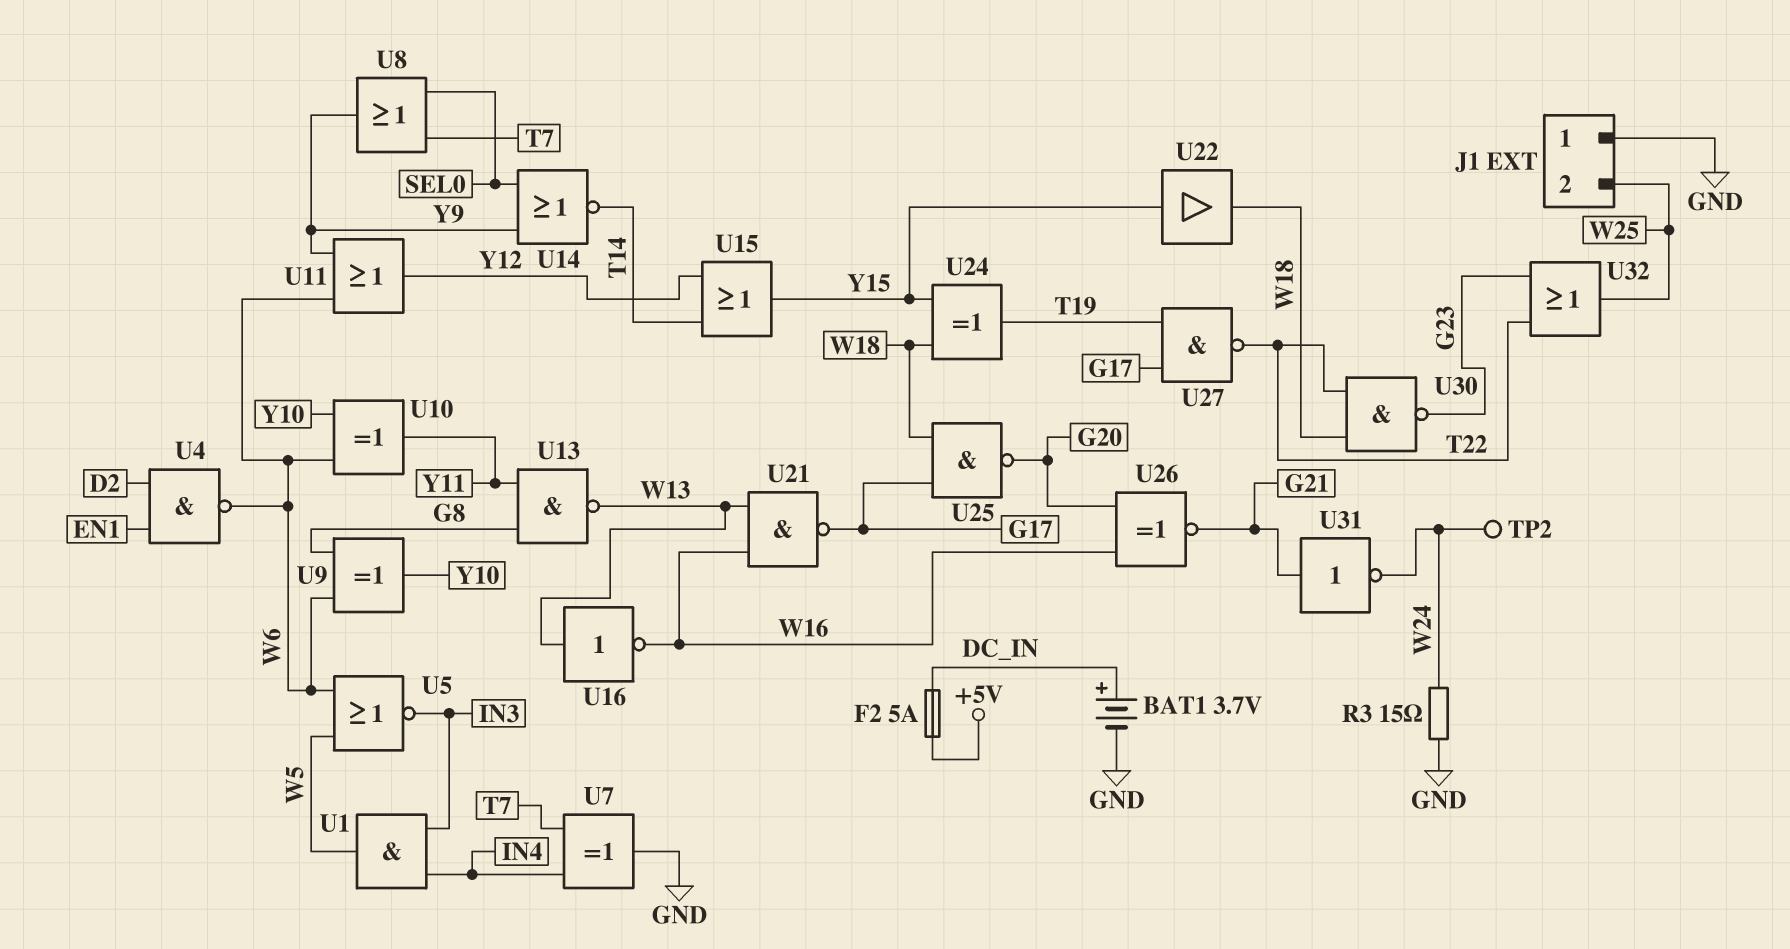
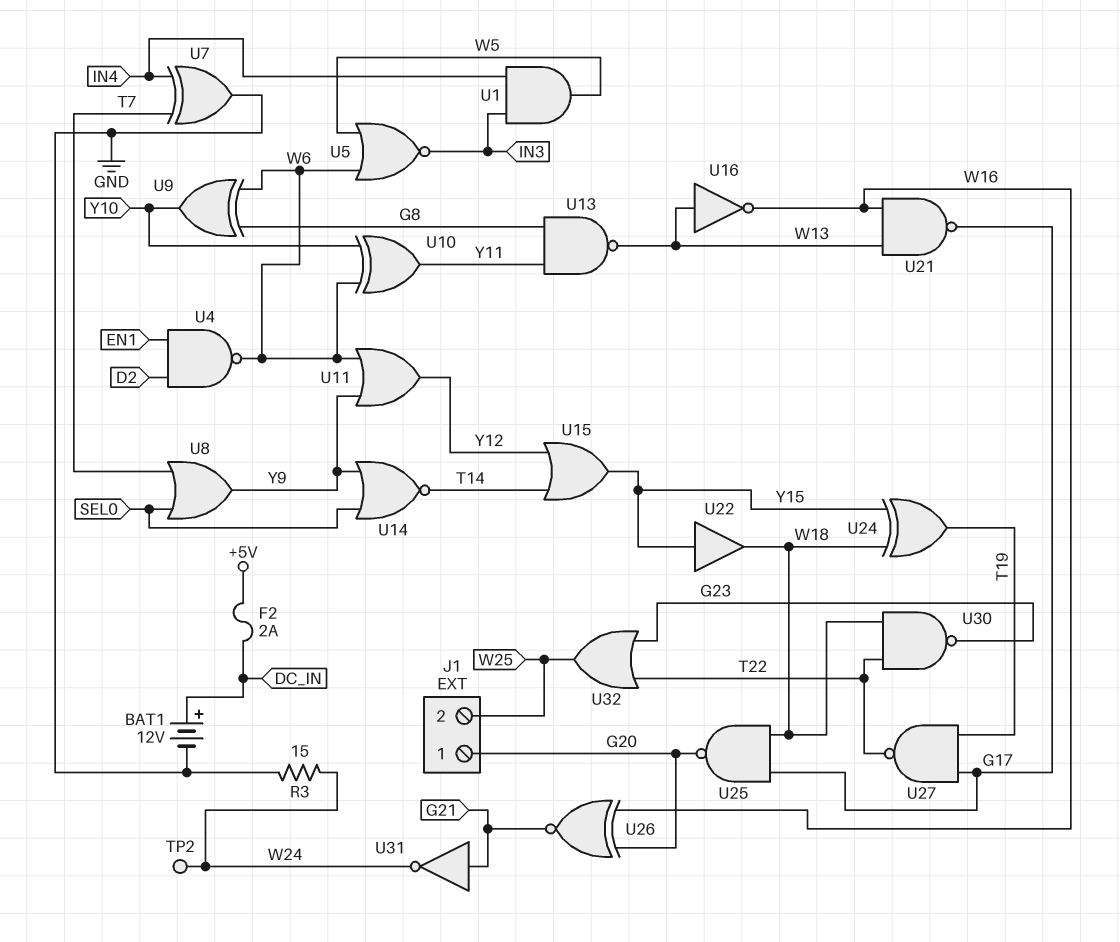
BAT1: 3.7V (plus DC_IN, minus GND) -> 12V (plus DC_IN, minus GND)
F2: 5A (+5V, DC_IN) -> 2A (+5V, DC_IN)
J1 pin 1: GND -> G20

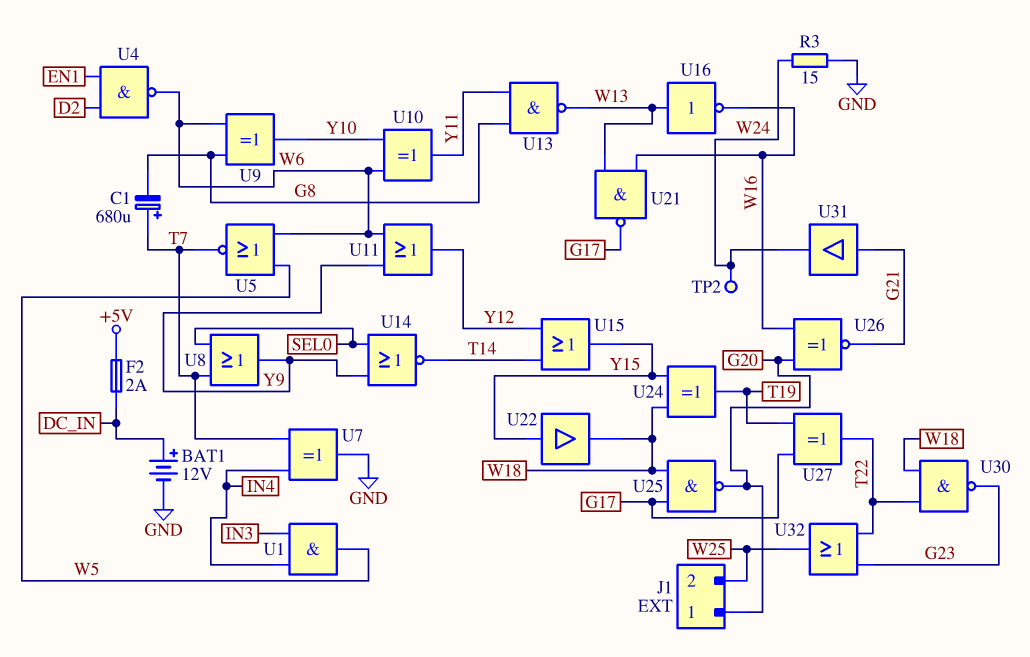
C1: none -> 680uF (plus T7, minus G8)
U5: NOR (in W5, in W6, out IN3) -> NOR (in W5, in W6, out T7)
U27: NAND (in G17, in T19, out T22) -> XOR (in G17, in T19, out T22)
U31: NOT (in G21, out W24) -> buffer (in G21, out W24)

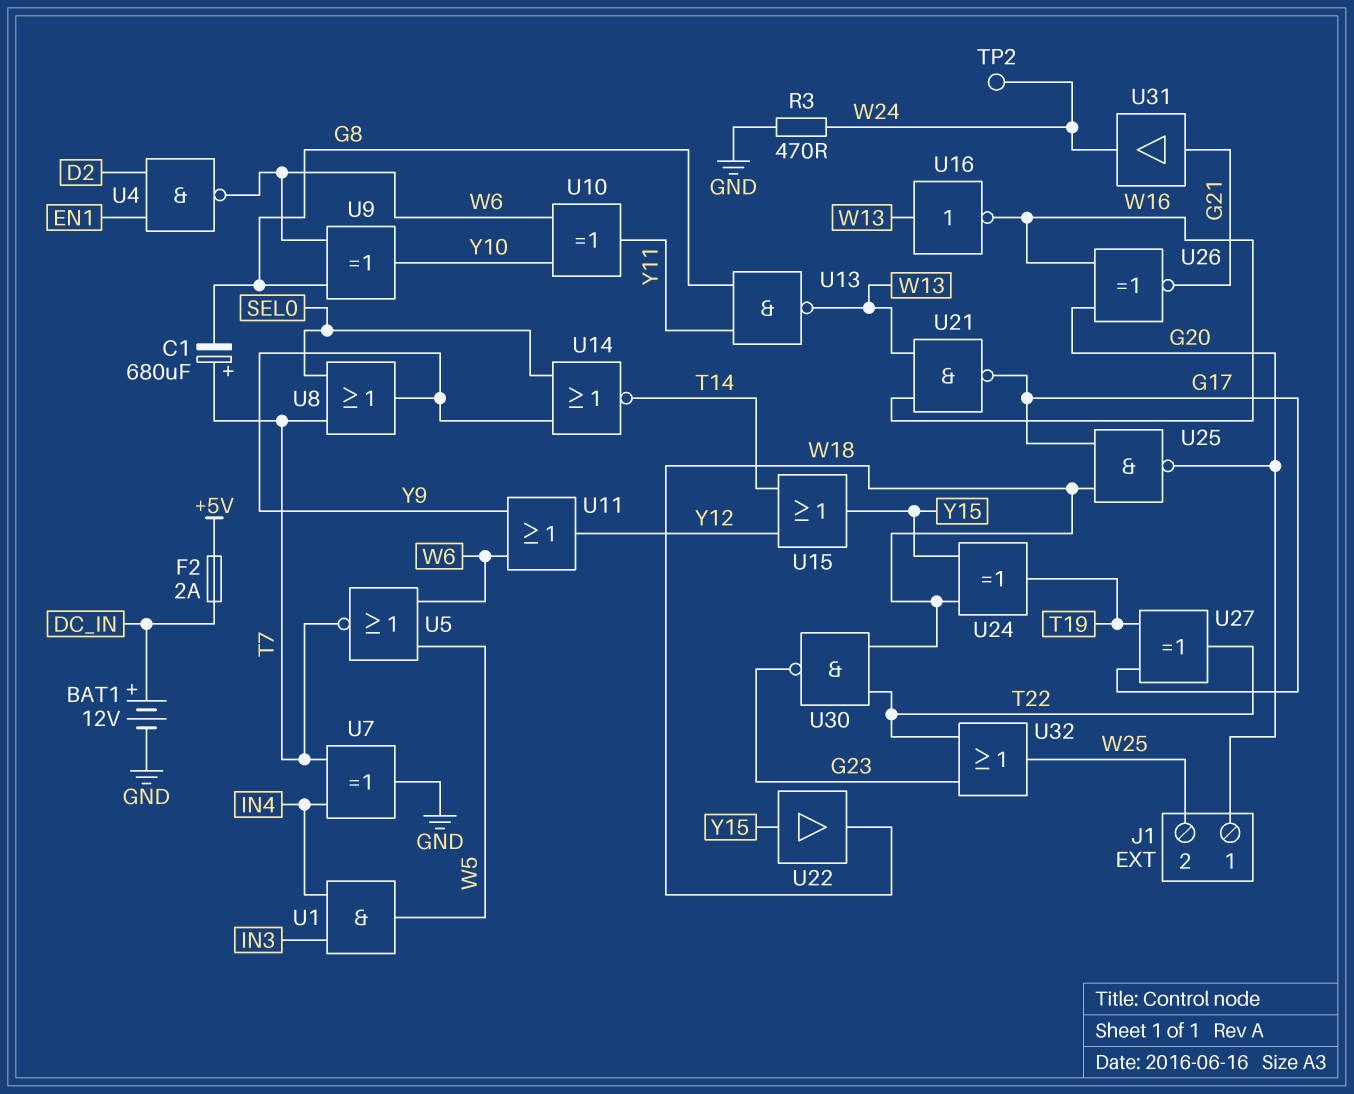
R3: 15 (GND, W24) -> 470 (GND, W24)

